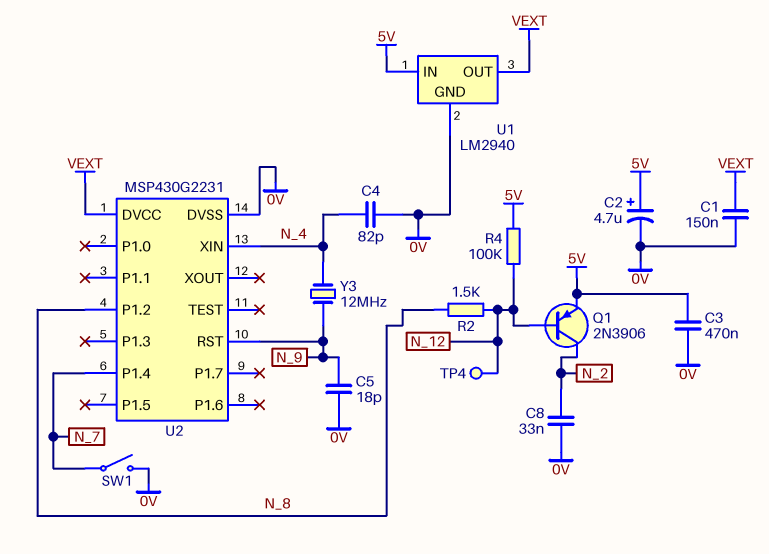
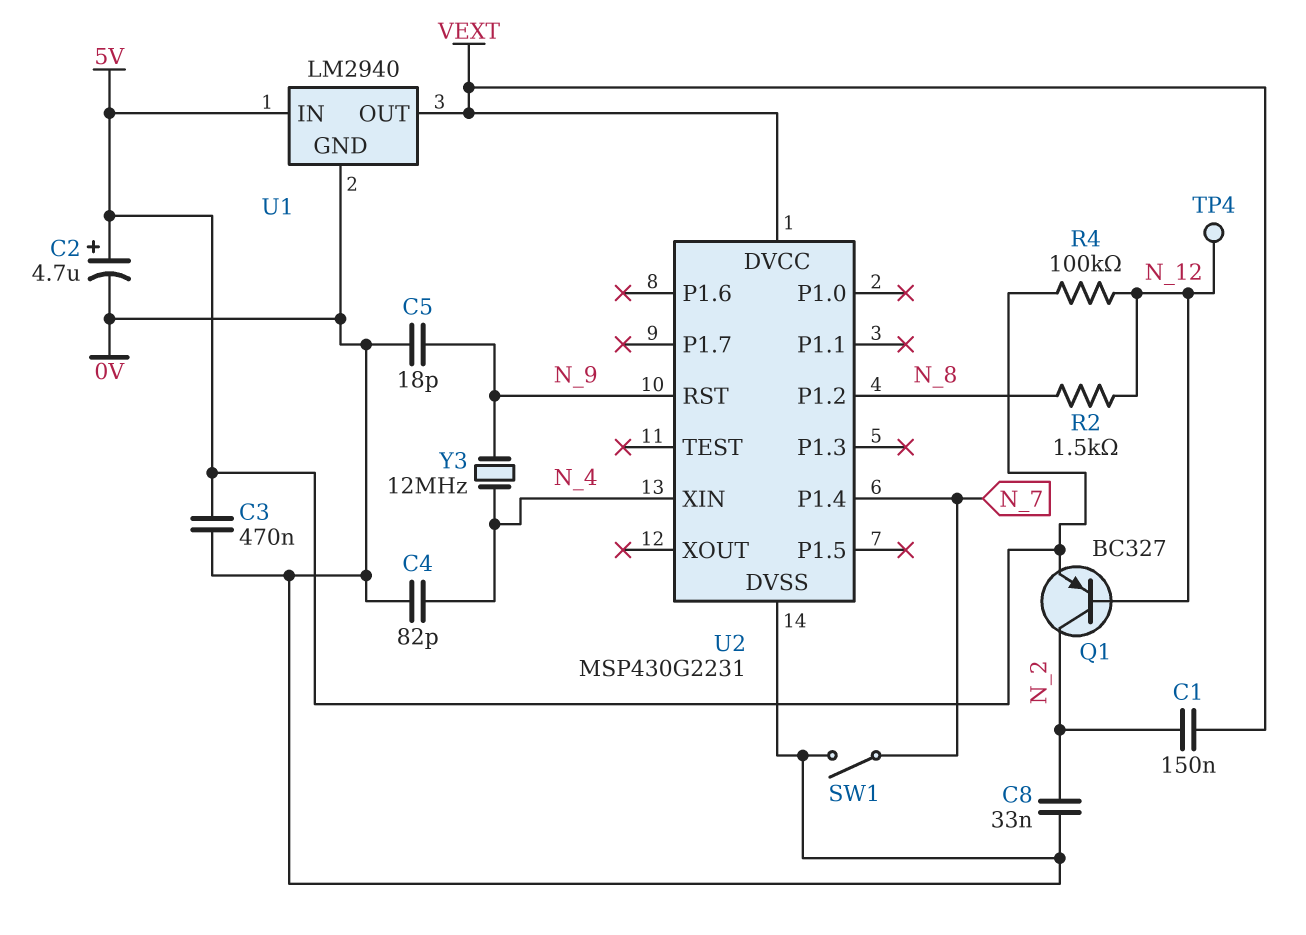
C1: 150nF (0V, VEXT) -> 150nF (N_2, VEXT)
Q1: PNP 2N3906 (B N_12, C N_2, E 5V) -> PNP BC327 (B N_12, C N_2, E 5V)

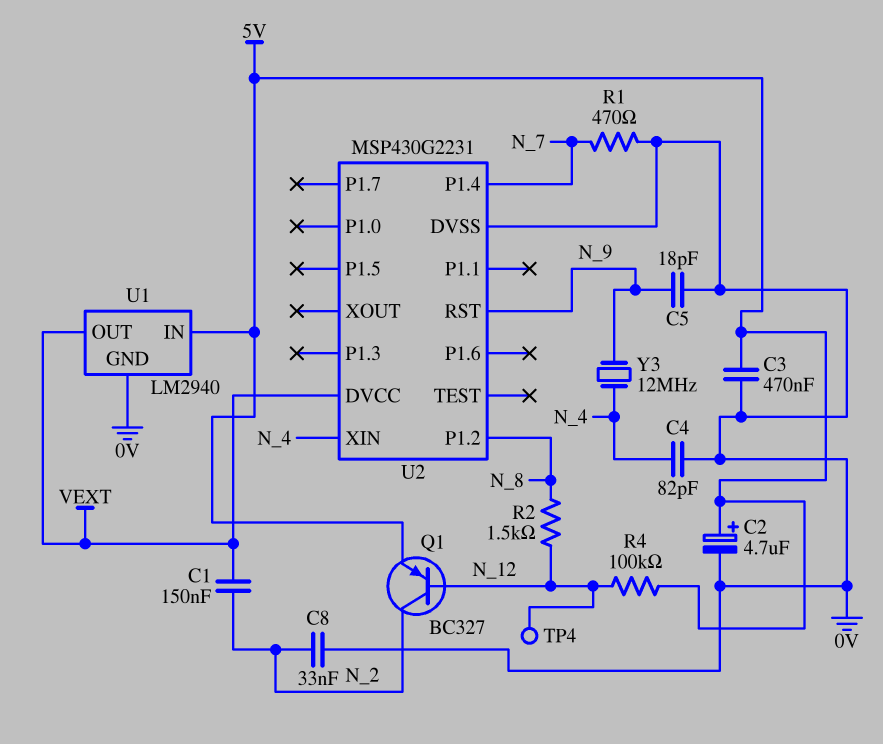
R1: none -> 470 (0V, N_7)
SW1: switch (0V, N_7) -> none

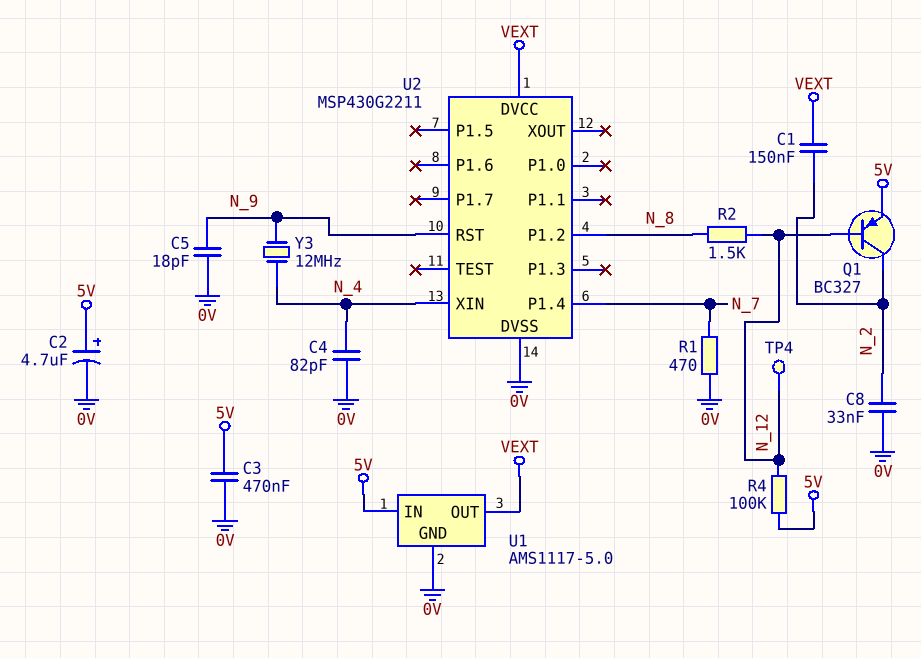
U1: LM2940 -> AMS1117-5.0
U2: MSP430G2231 -> MSP430G2211

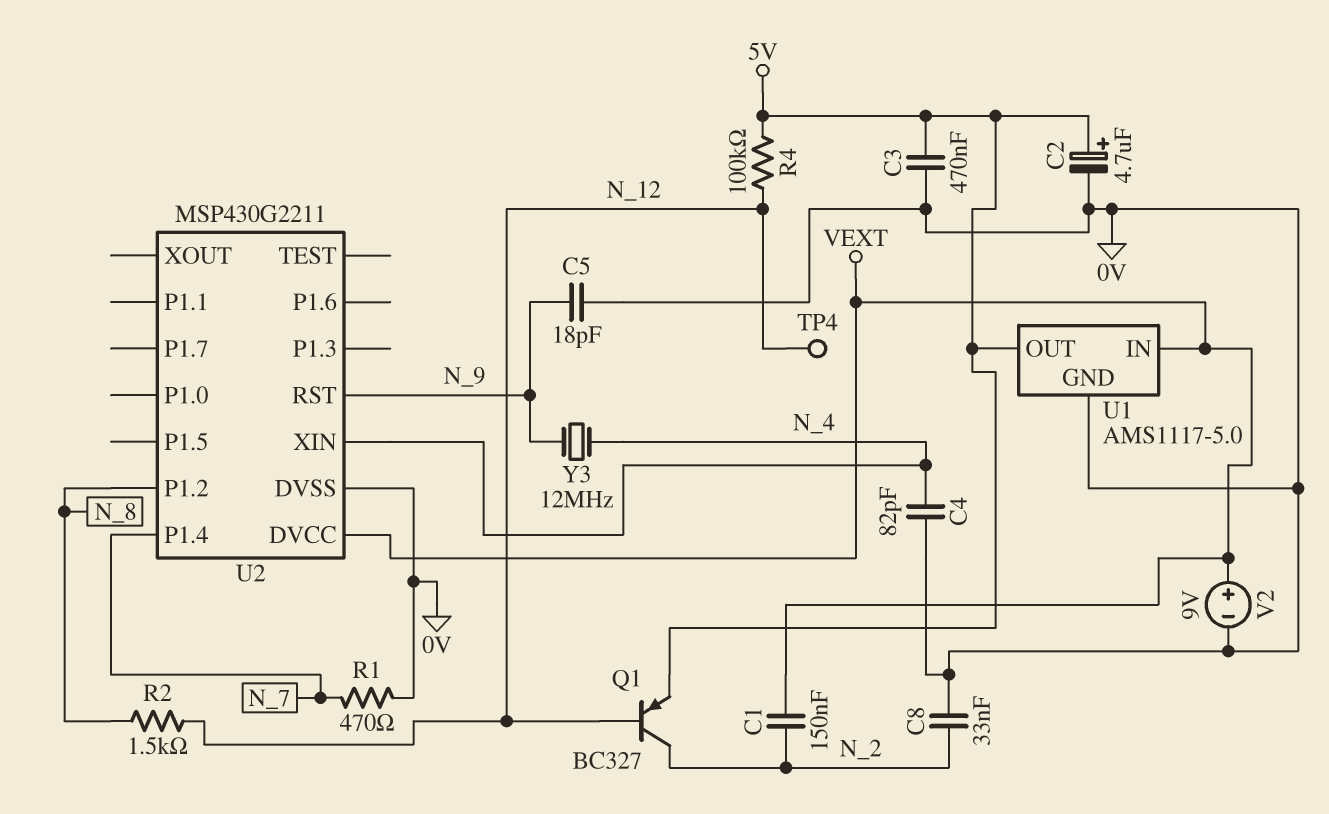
U1 pin IN: 5V -> VEXT
U1 pin OUT: VEXT -> 5V
V2: none -> 9V (plus VEXT, minus 0V)

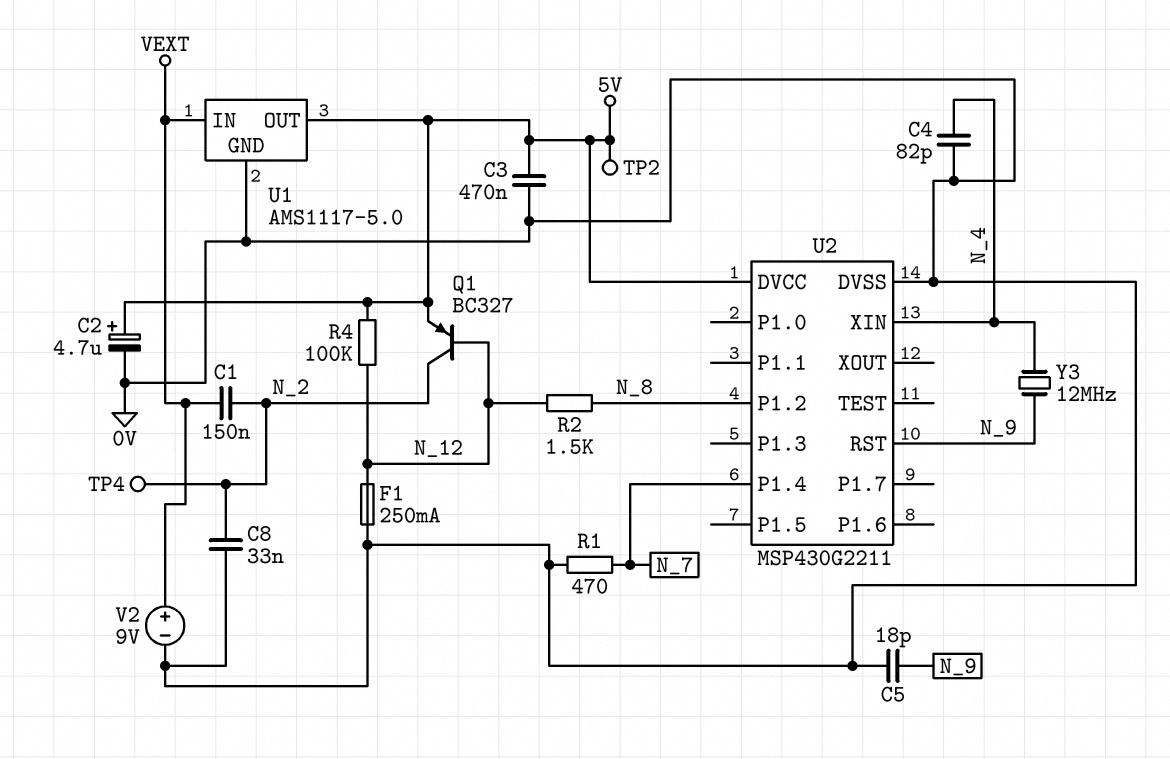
F1: none -> 250mA (0V, N_12)
TP2: none -> test point (5V)
TP4: test point (N_12) -> test point (N_2)
U2 pin DVCC: VEXT -> 5V

